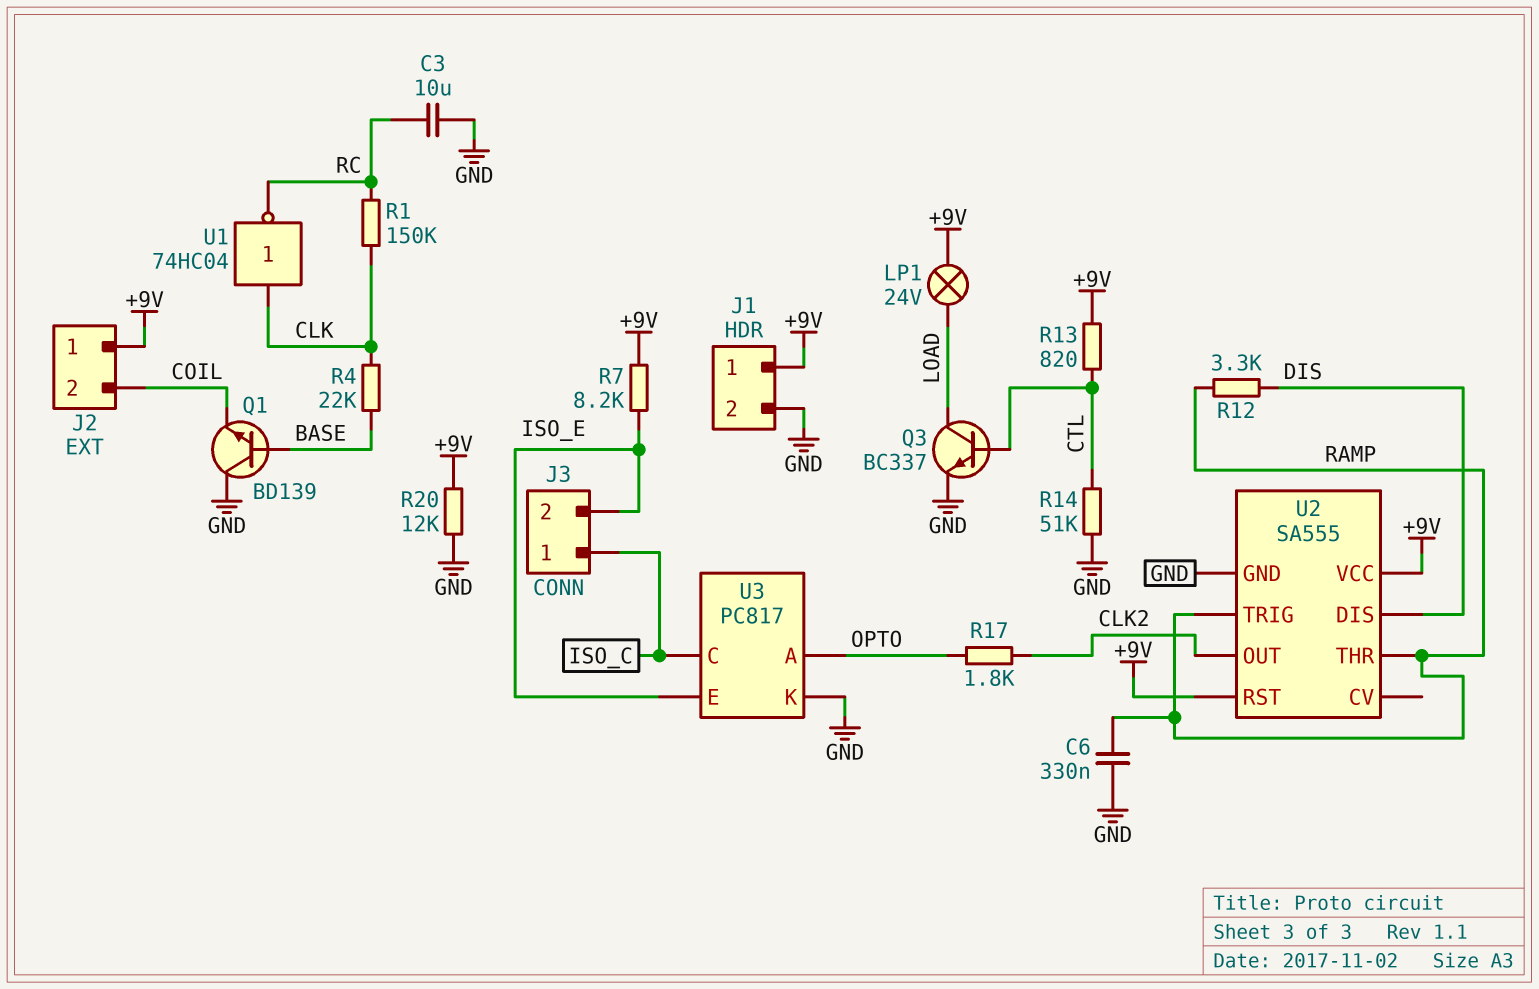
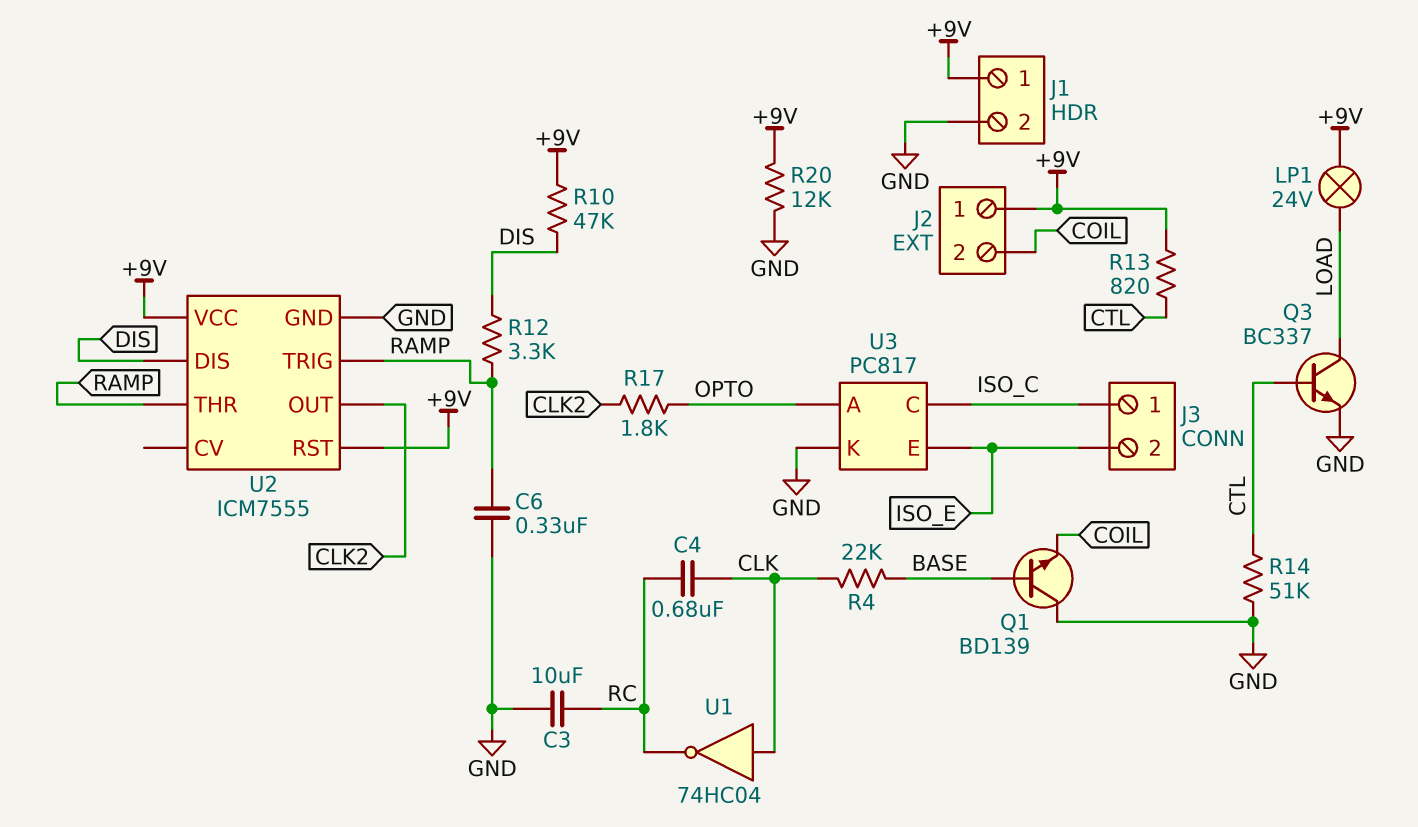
C4: none -> 680nF (CLK, RC)
R1: 150k (CLK, RC) -> none
R7: 8.2k (+9V, ISO_E) -> none
R10: none -> 47k (+9V, DIS)
U2: SA555 -> ICM7555

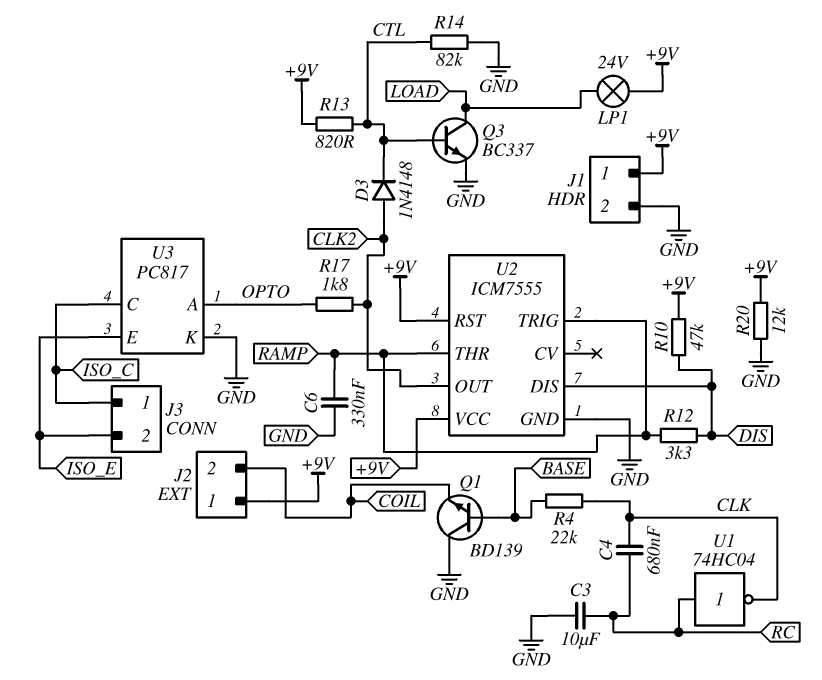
D3: none -> diode 1N4148 (A CLK2, K CTL)
R14: 51k (CTL, GND) -> 82k (CTL, GND)
U1: NOT 74HC04 (in CLK, out RC) -> NOT 74HC04 (in RC, out CLK)

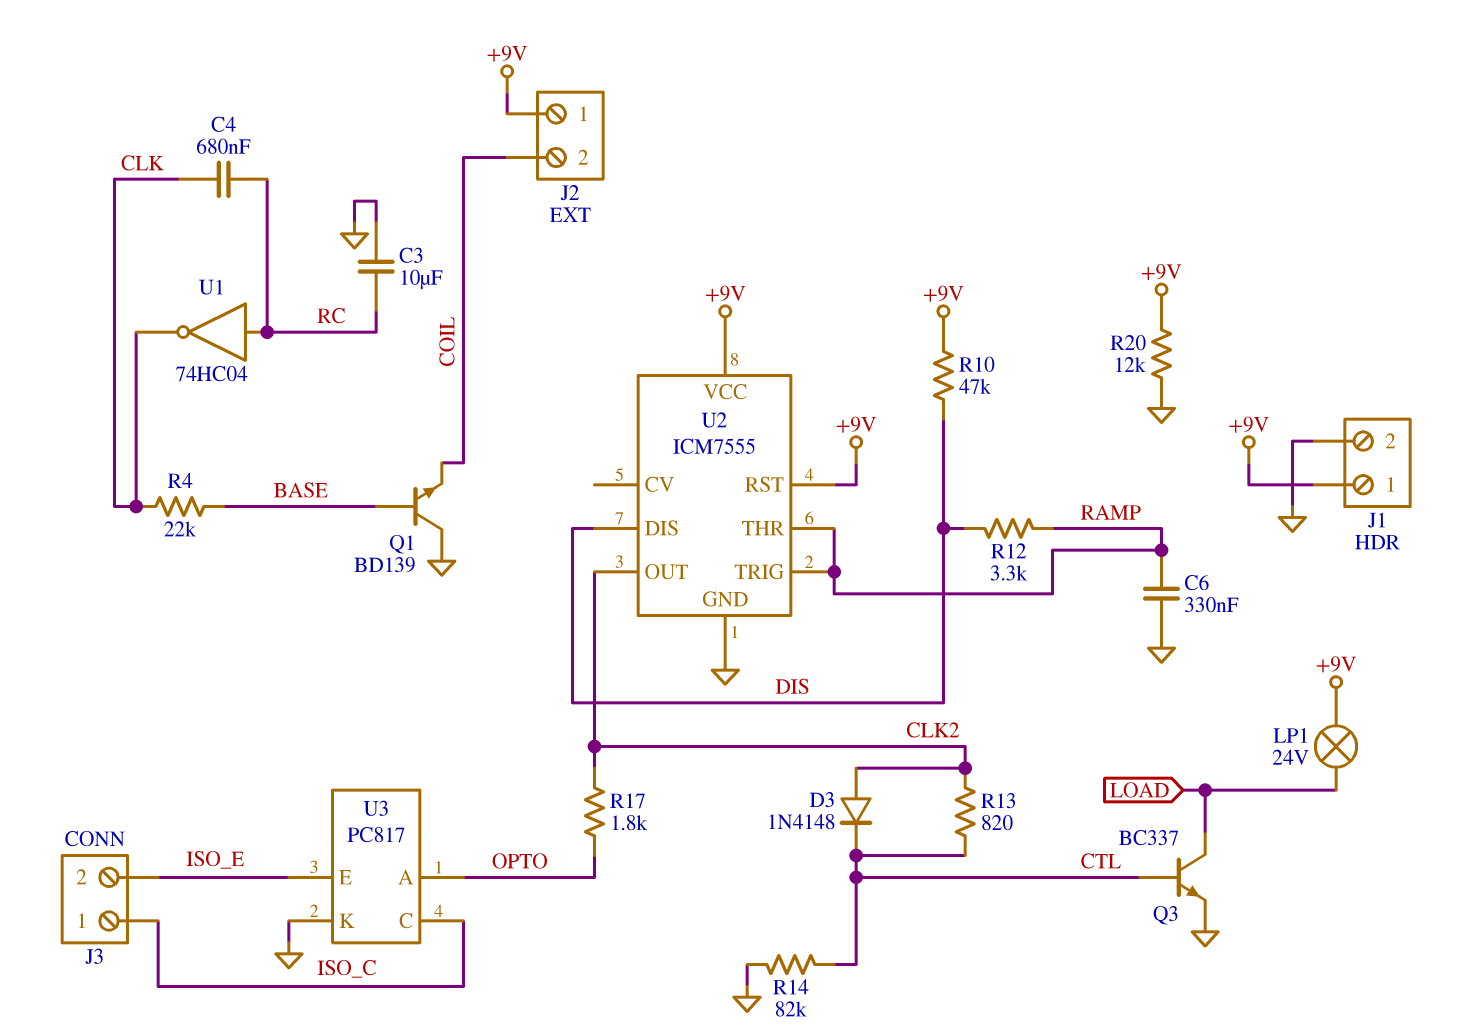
R13: 820 (+9V, CTL) -> 820 (CLK2, CTL)

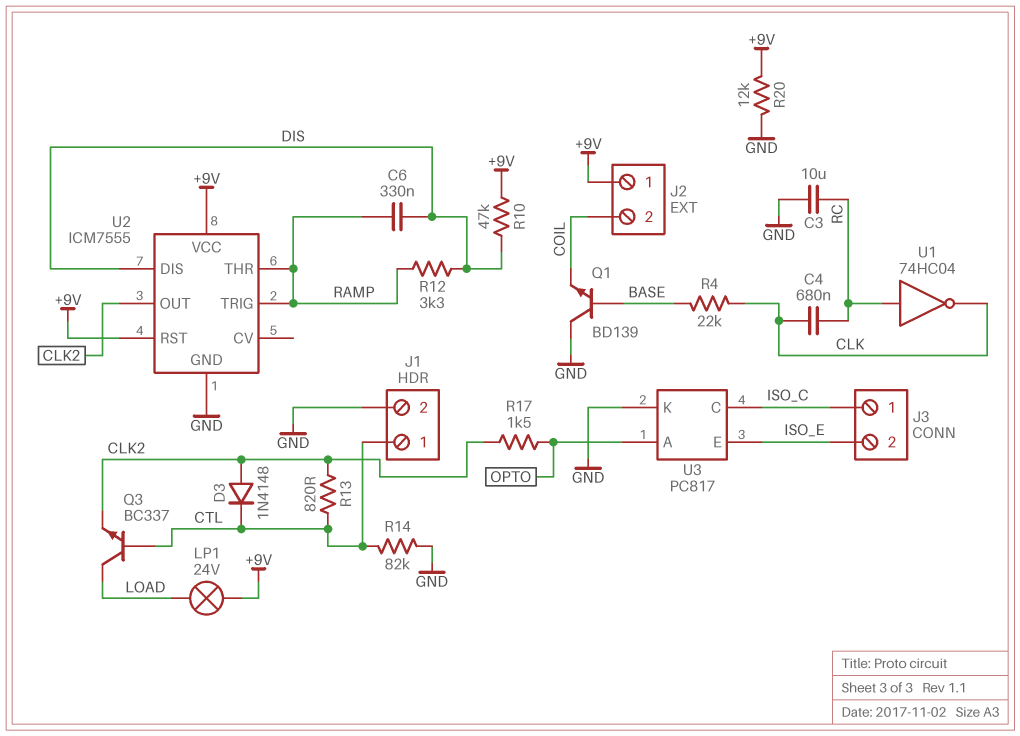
C6: 330nF (GND, RAMP) -> 330nF (DIS, RAMP)
J1 pin 1: +9V -> CTL
Q3: NPN BC337 (B CTL, C LOAD, E GND) -> NPN BC337 (B CTL, C LOAD, E CLK2)
R17: 1.8k (CLK2, OPTO) -> 1.5k (CLK2, OPTO)

